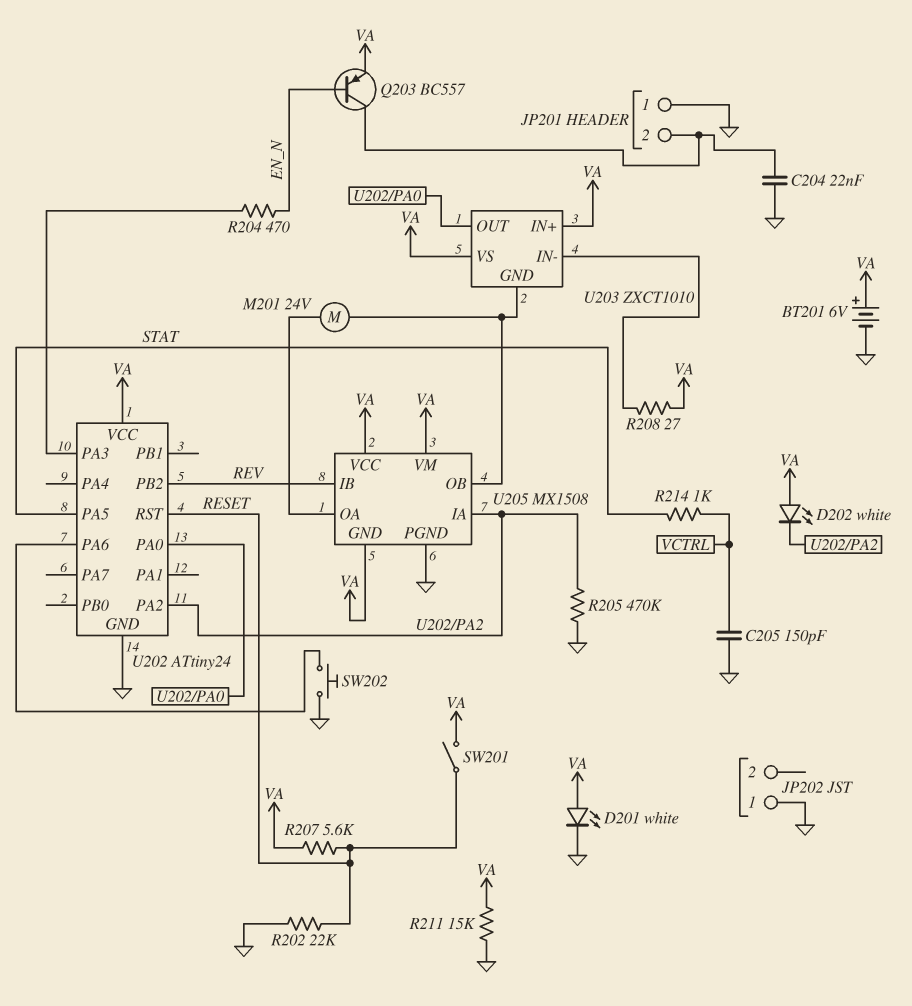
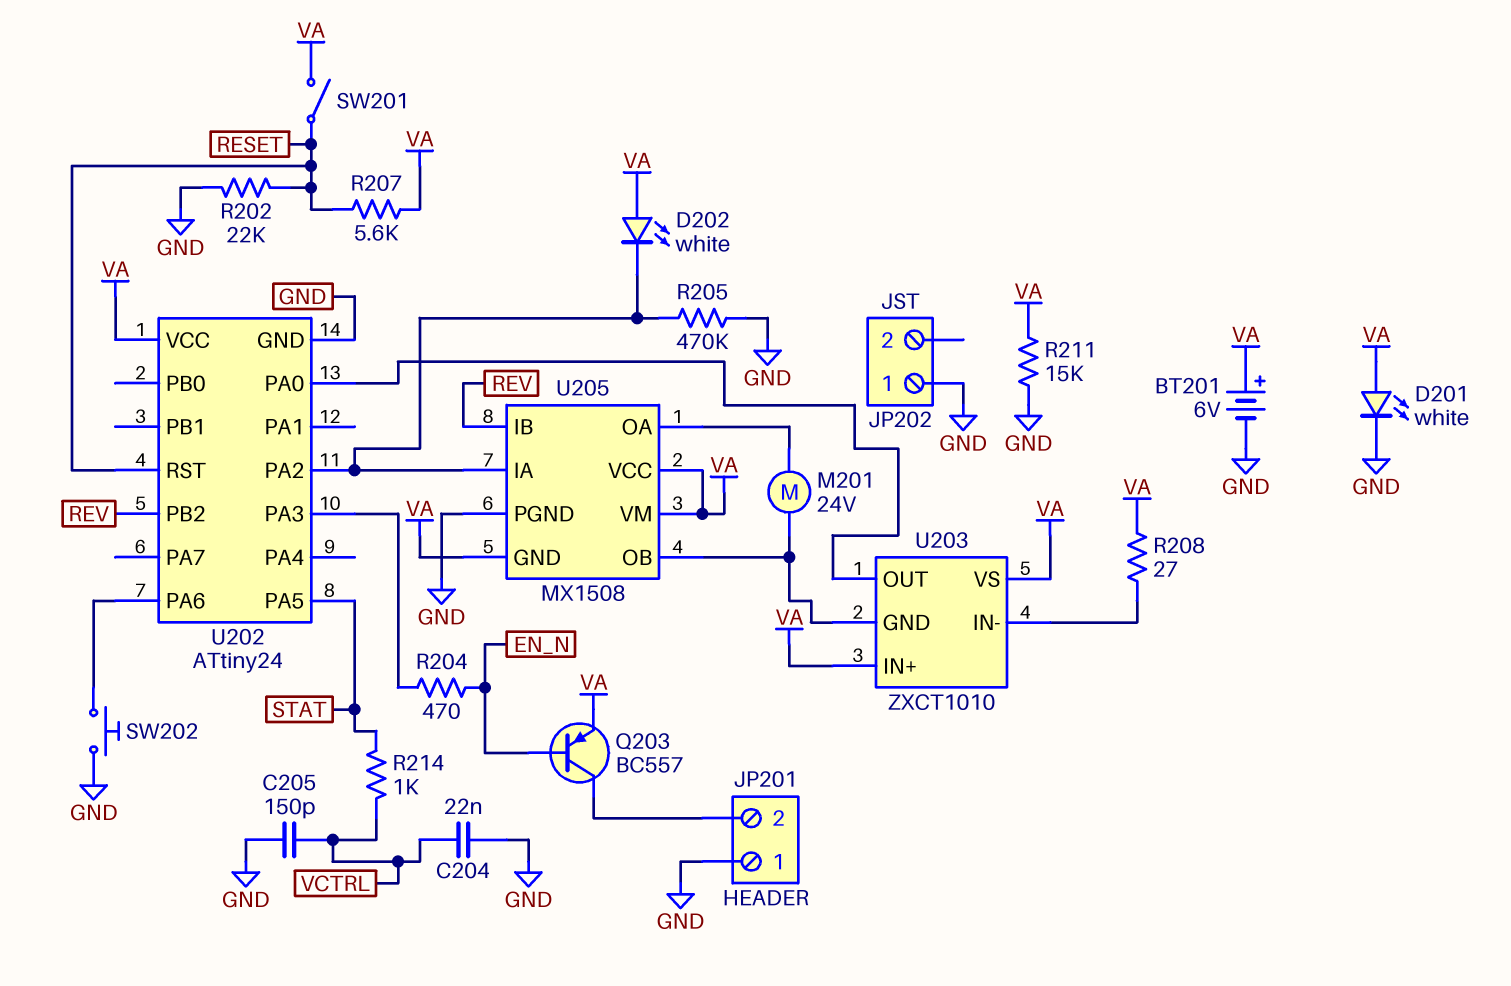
C204: 22nF (GND, JP201/2) -> 22nF (GND, VCTRL)

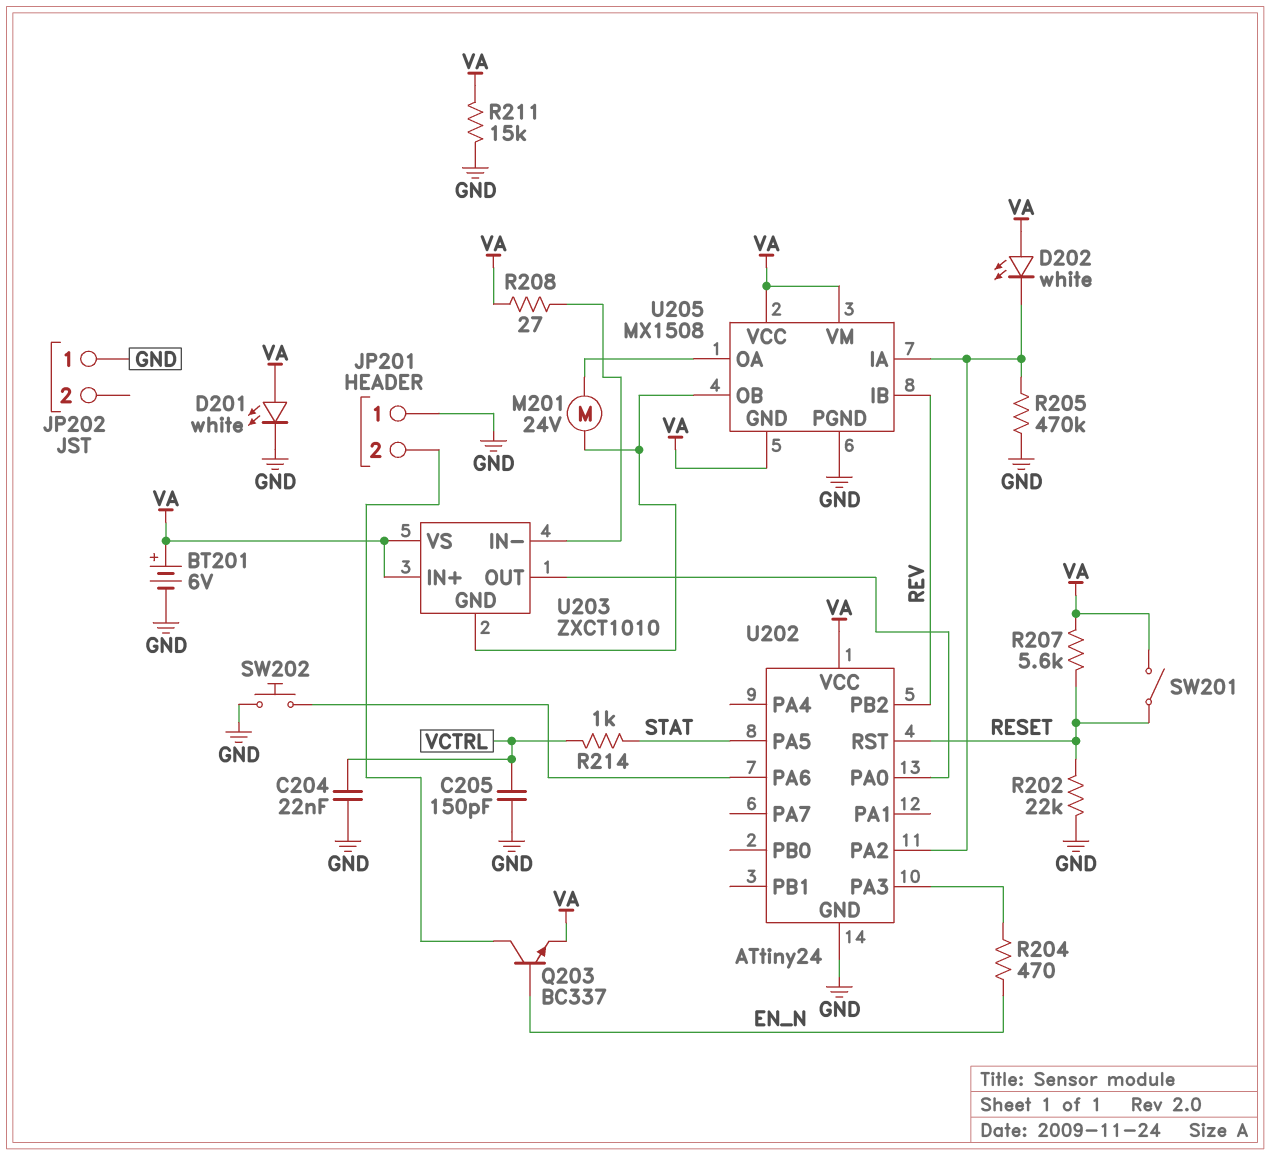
Q203: PNP BC557 (B EN_N, C JP201/2, E VA) -> NPN BC337 (B EN_N, C JP201/2, E VA)

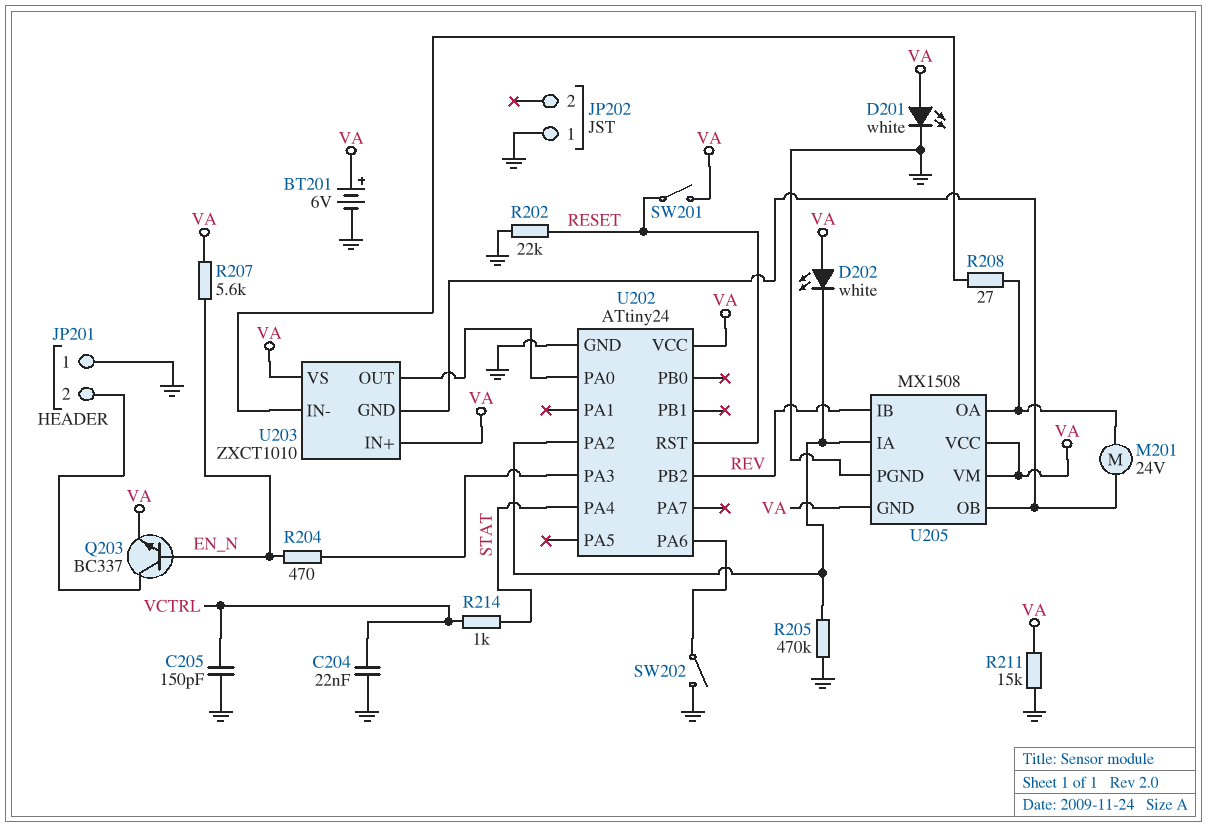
R207: 5.6k (RESET, VA) -> 5.6k (EN_N, VA)
R208: 27 (U203/IN-, VA) -> 27 (U203/IN-, U205/OA)
SW202: button (GND, U202/PA6) -> switch (GND, U202/PA6)
U202 pin PA4: none -> STAT
U202 pin PA5: STAT -> none

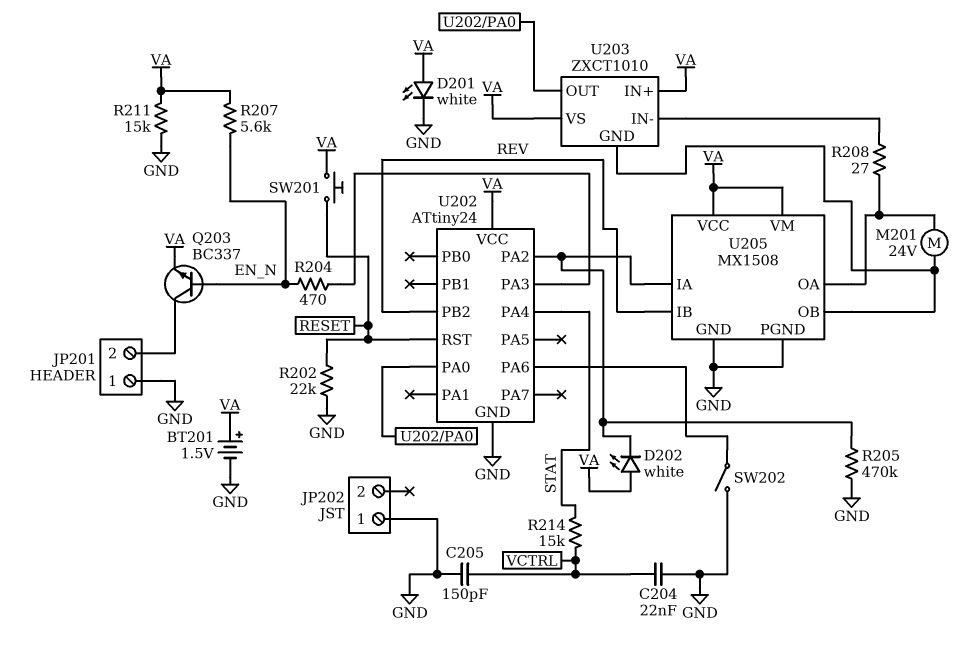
BT201: 6V (plus VA, minus GND) -> 1.5V (plus VA, minus GND)
R214: 1k (STAT, VCTRL) -> 15k (STAT, VCTRL)
SW201: switch (RESET, VA) -> button (RESET, VA)
U205 pin GND: VA -> GND

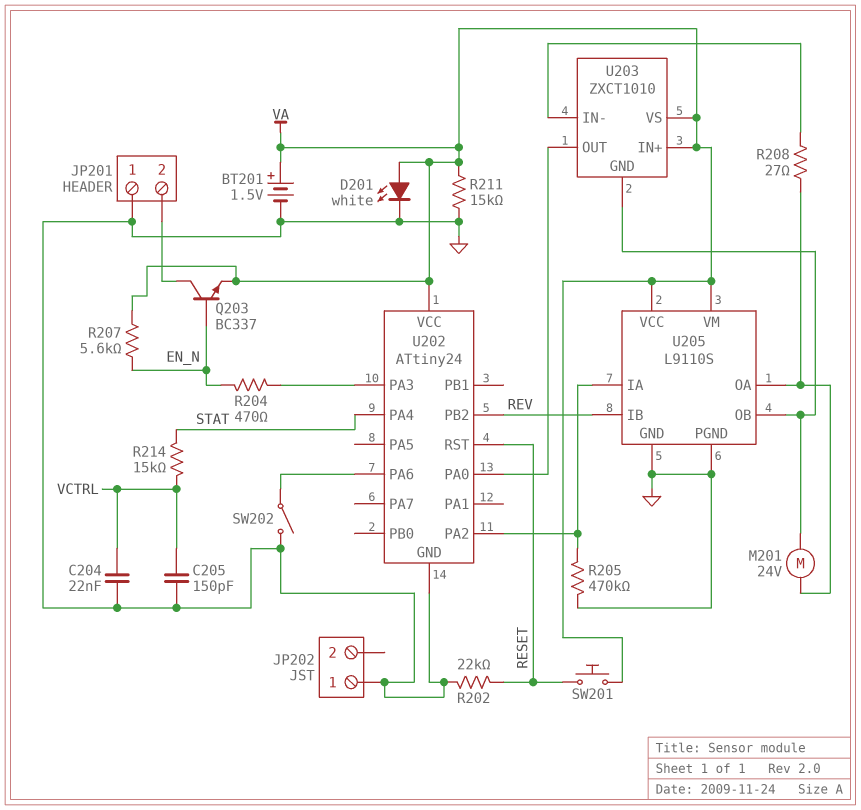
D202: LED white (A VA, K U202/PA2) -> none
U205: MX1508 -> L9110S

